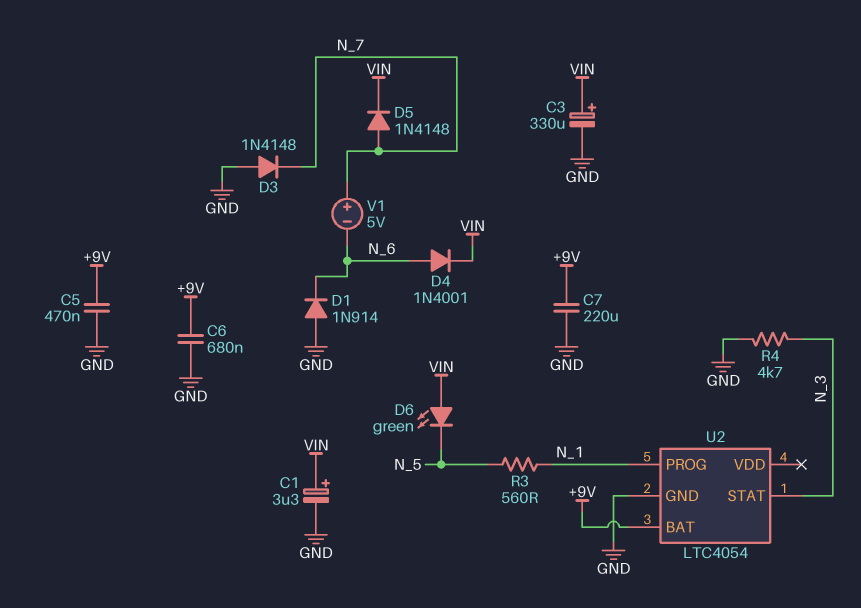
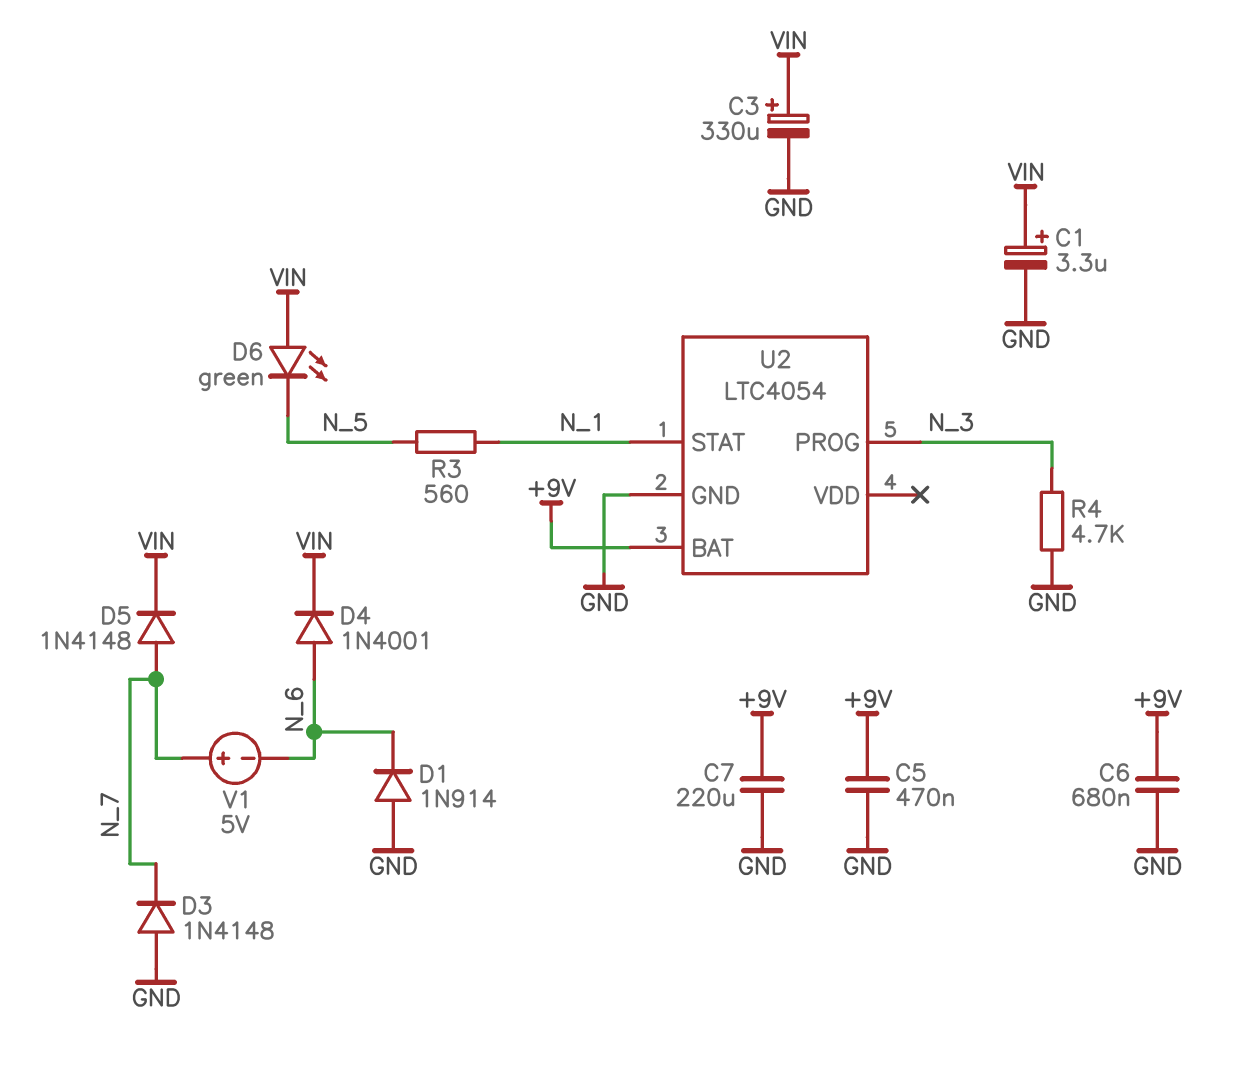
U2 pin PROG: N_1 -> N_3
U2 pin STAT: N_3 -> N_1

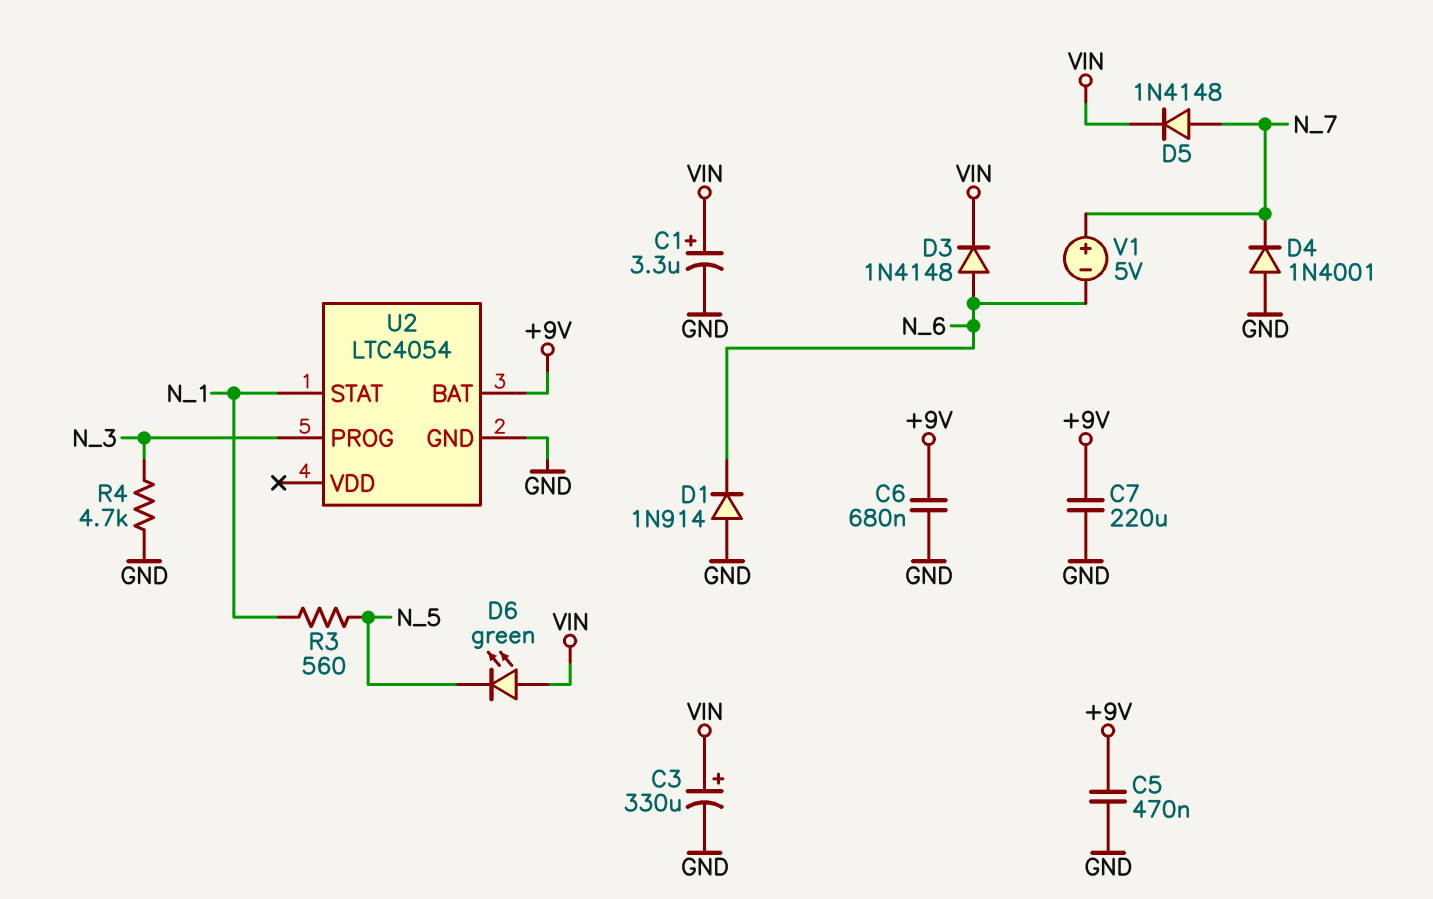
D3: diode 1N4148 (A GND, K N_7) -> diode 1N4148 (A N_6, K VIN)
D4: diode 1N4001 (A N_6, K VIN) -> diode 1N4001 (A GND, K N_7)

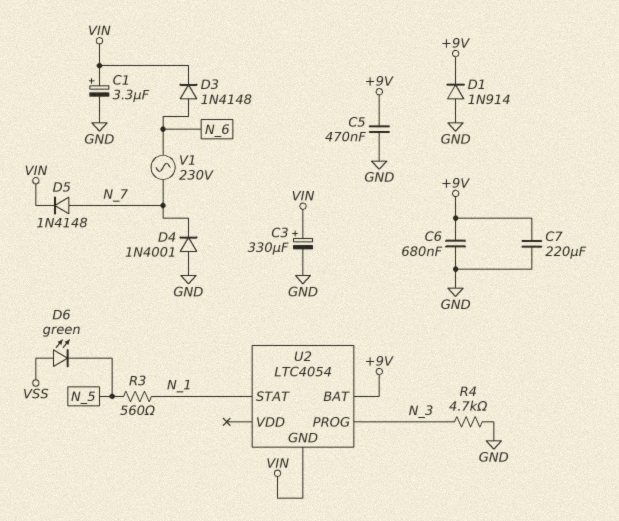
D1: diode 1N914 (A GND, K N_6) -> diode 1N914 (A GND, K +9V)
D6: LED green (A VIN, K N_5) -> LED green (A VSS, K N_5)
U2 pin GND: GND -> VIN
V1: 5V (plus N_7, minus N_6) -> AC 230V (N_6, N_7)

